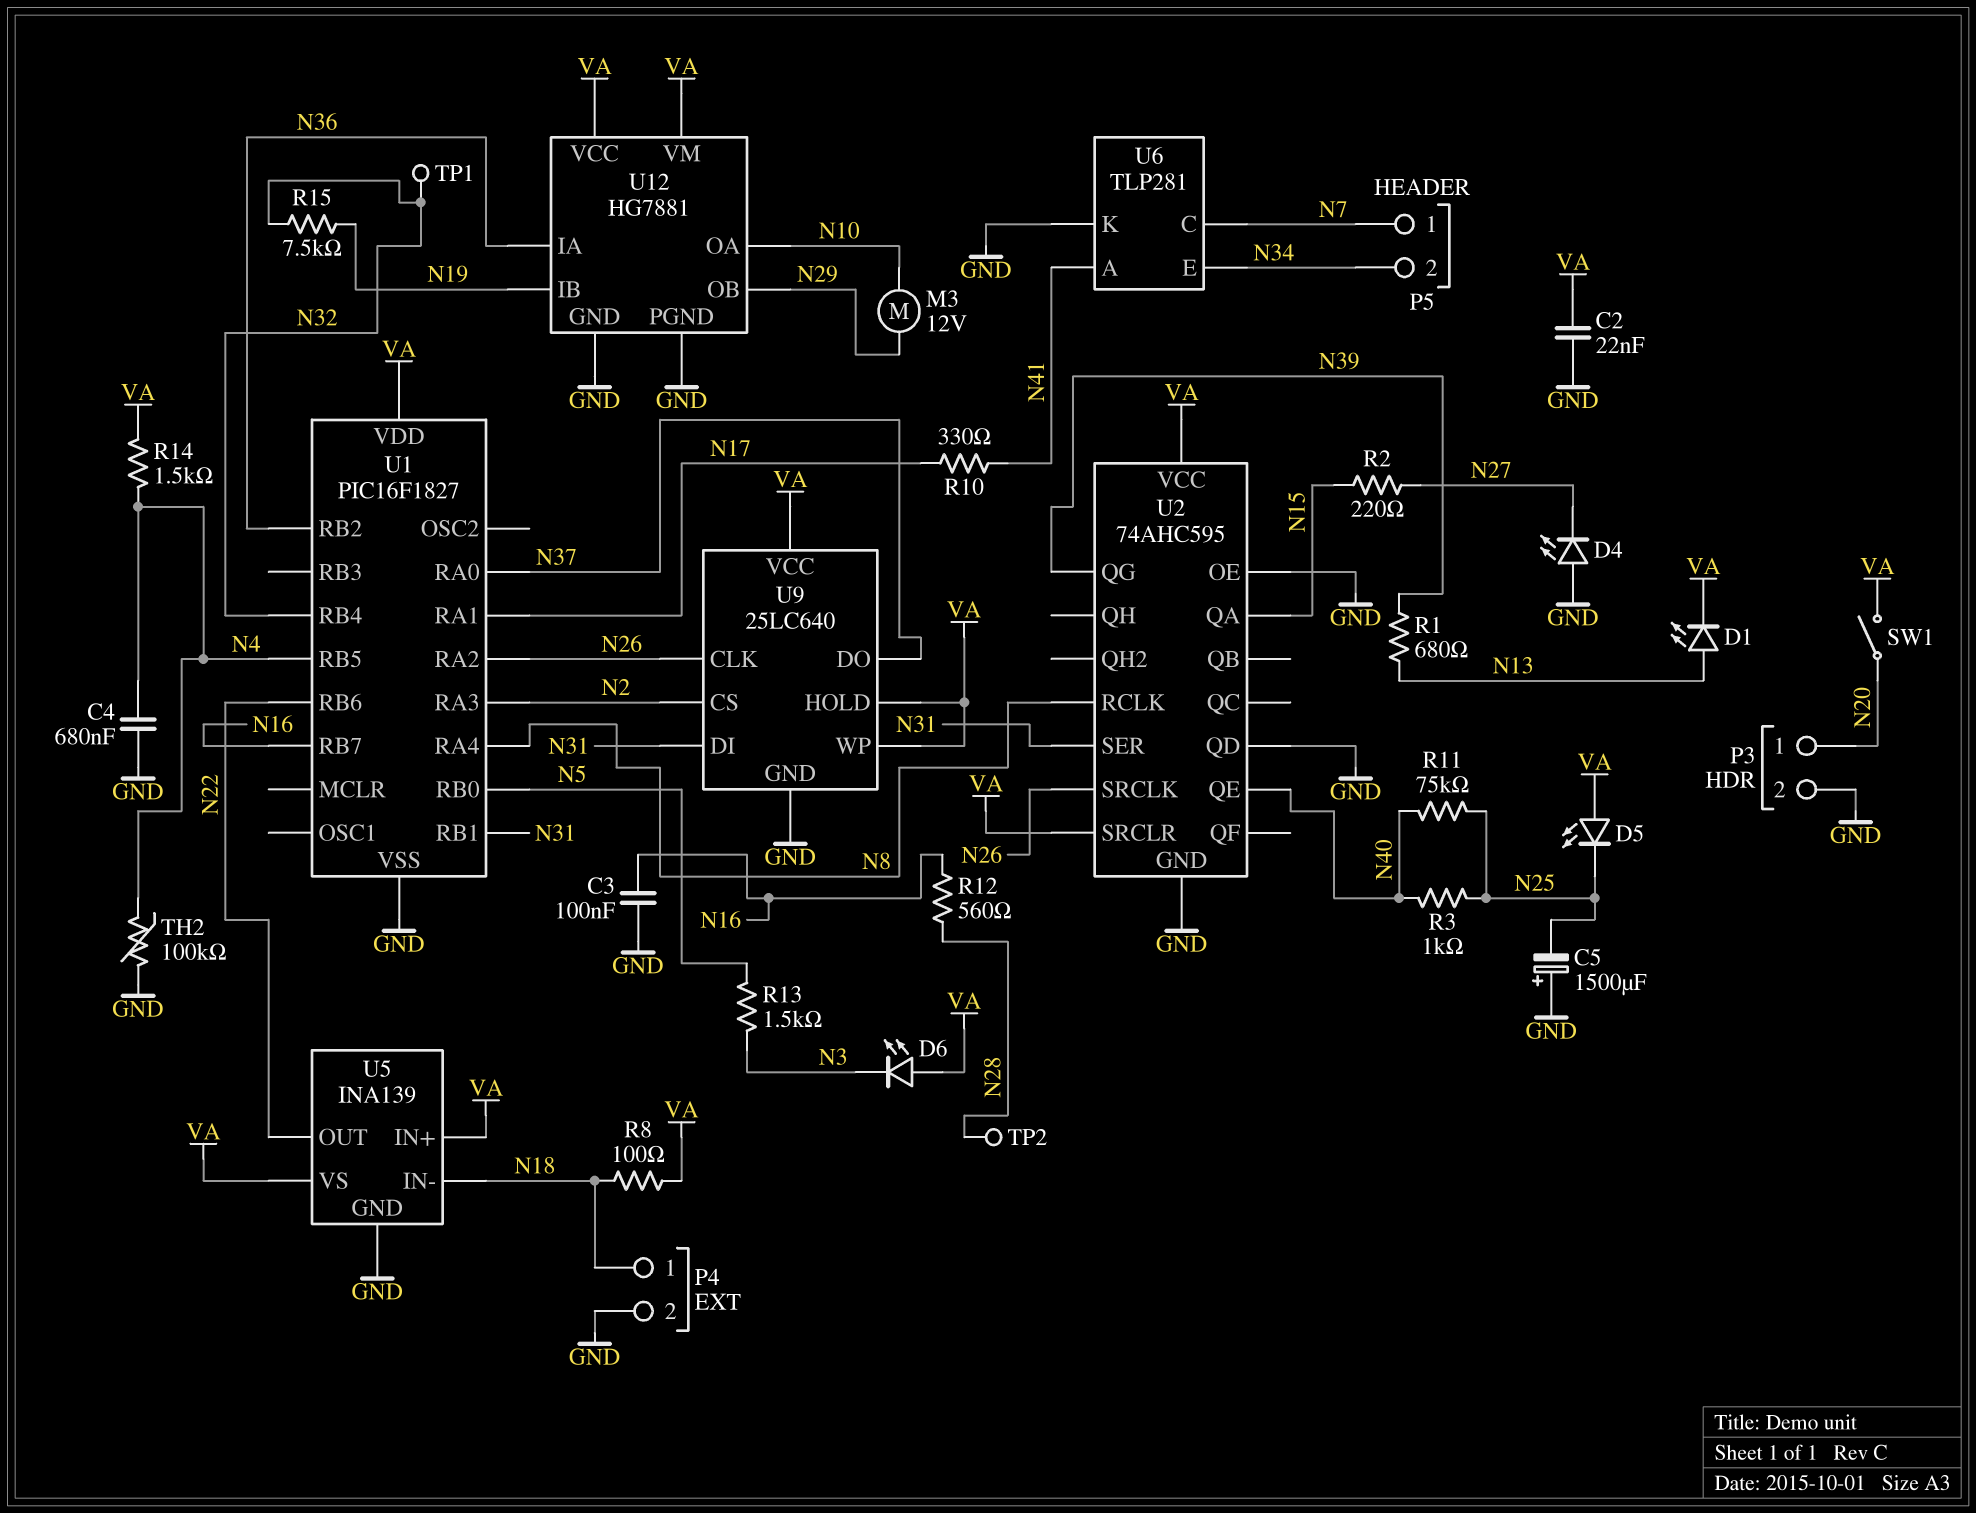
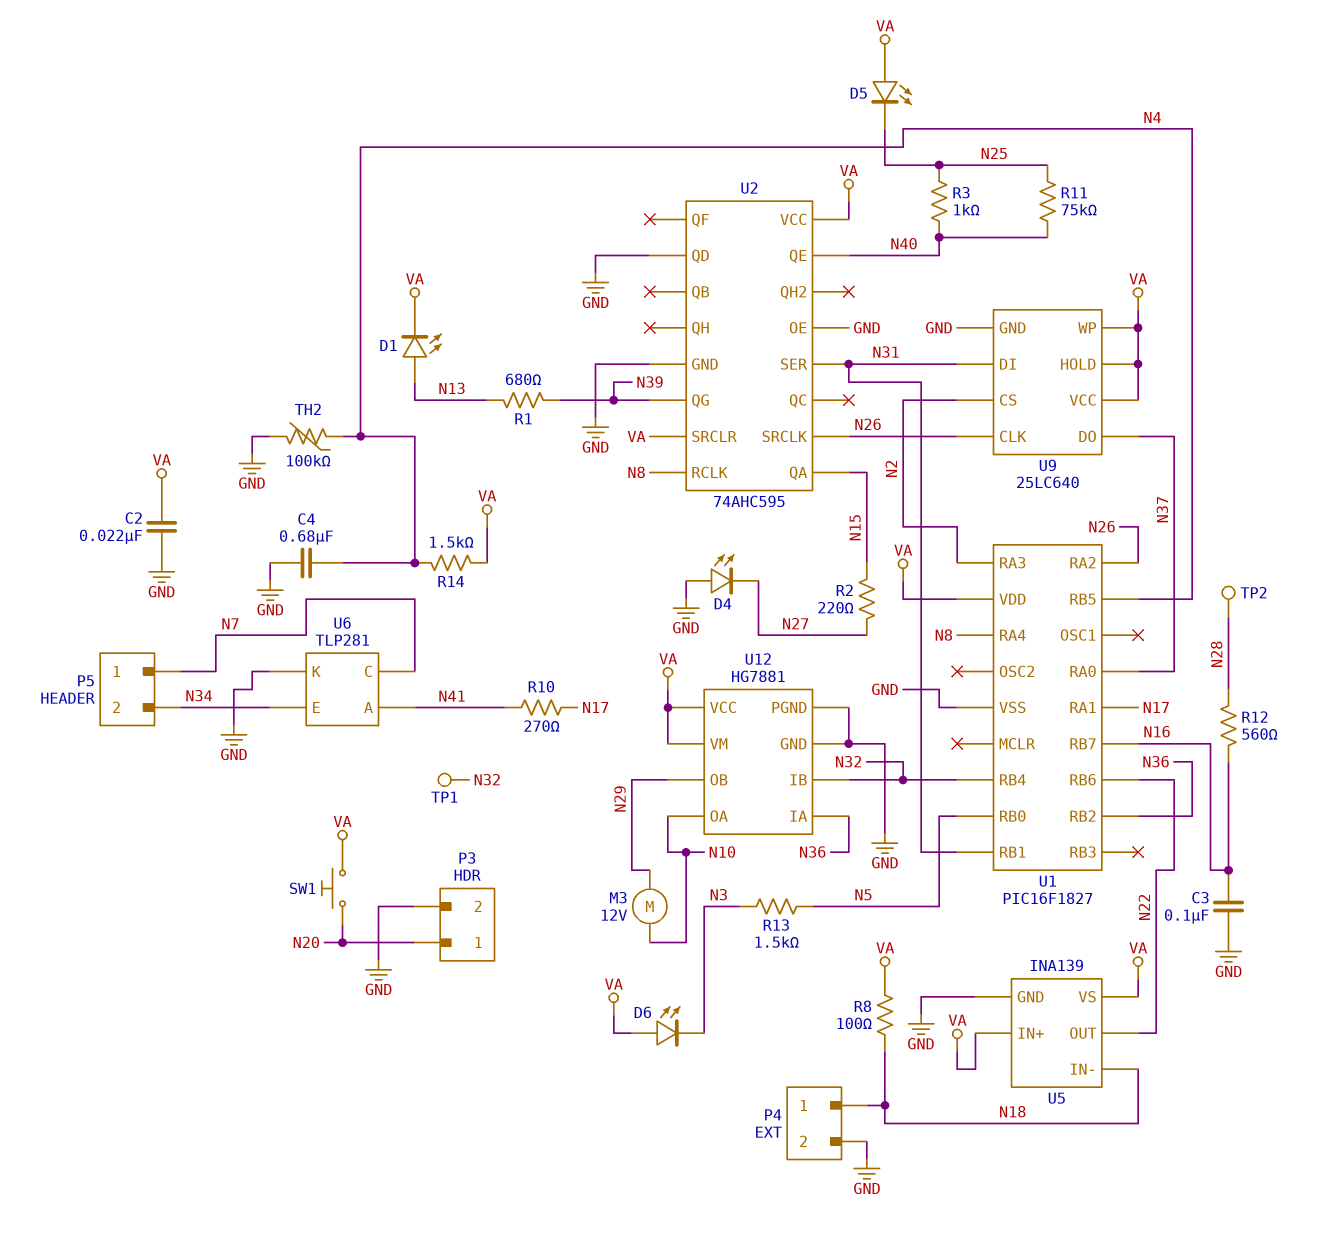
C5: 1500uF (plus GND, minus N25) -> none
R10: 330 (N17, N41) -> 270 (N17, N41)
R15: 7.5k (N19, N32) -> none
SW1: switch (N20, VA) -> button (N20, VA)
U12 pin IB: N19 -> N32

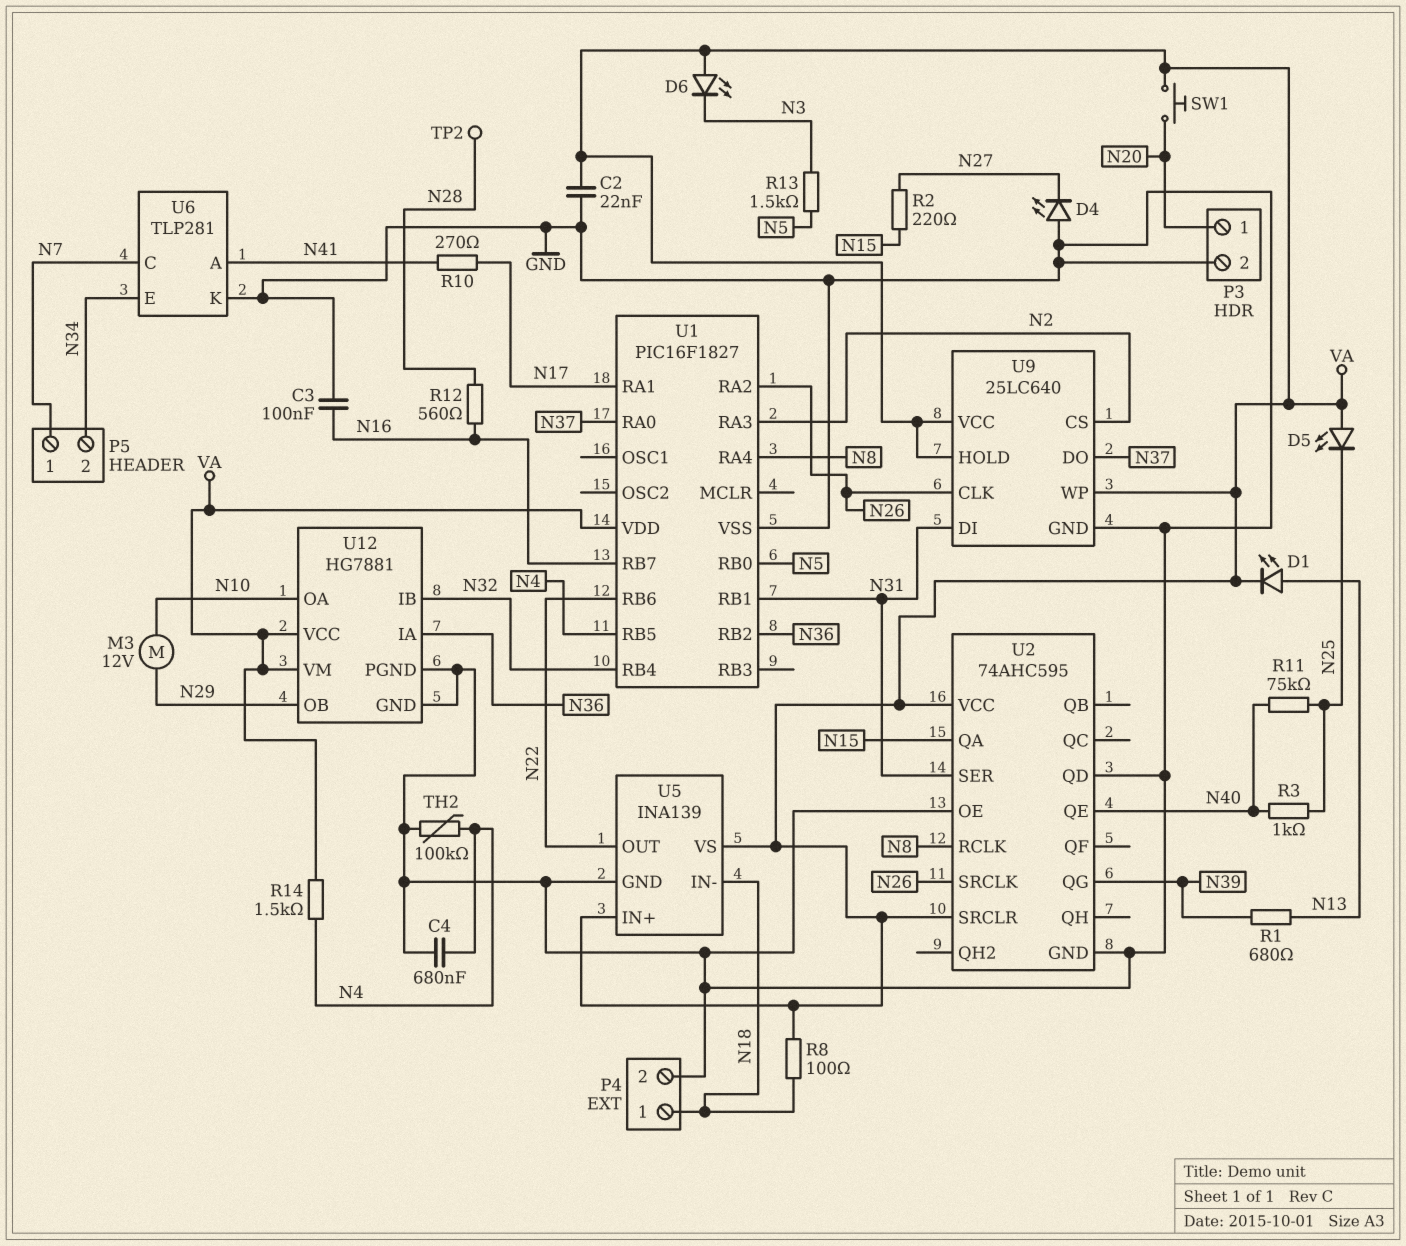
TP1: test point (N32) -> none

